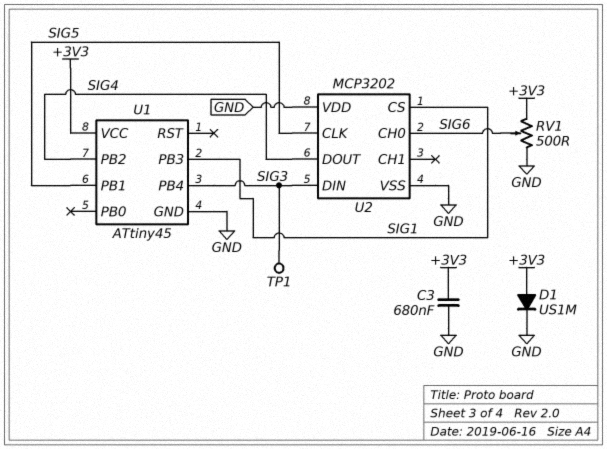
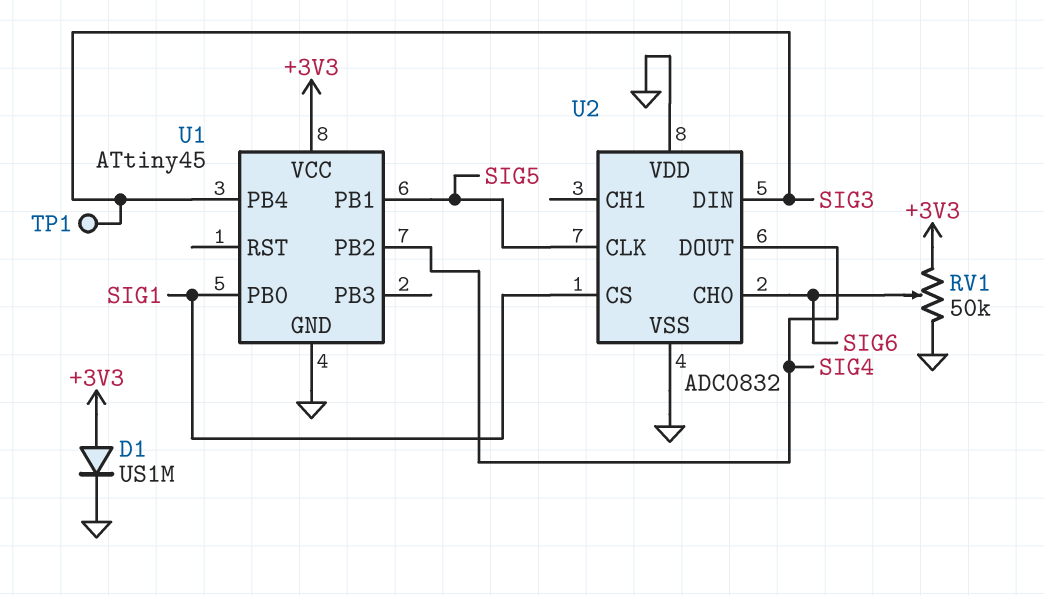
C3: 680nF (+3V3, GND) -> none
RV1: 500 (+3V3, GND, wiper SIG6) -> 50k (+3V3, GND, wiper SIG6)
U1 pin PB0: none -> SIG1
U1 pin PB3: SIG1 -> none
U2: MCP3202 -> ADC0832

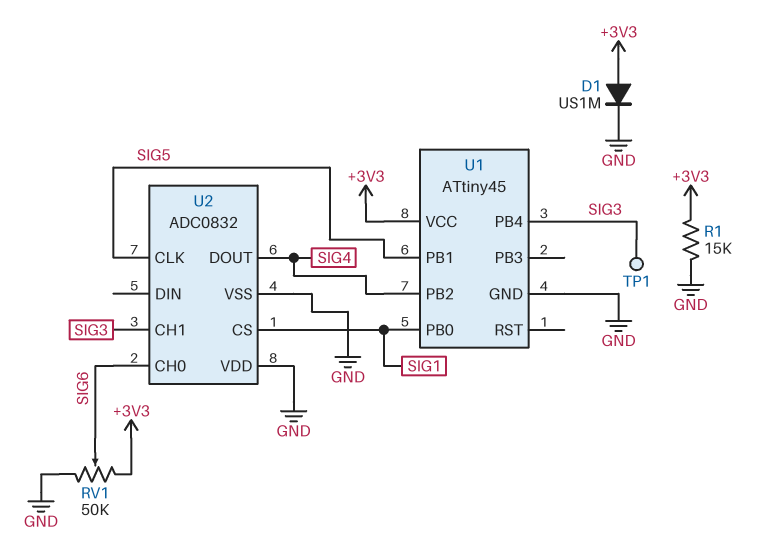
R1: none -> 15k (+3V3, GND)
U2 pin CH1: none -> SIG3
U2 pin DIN: SIG3 -> none

